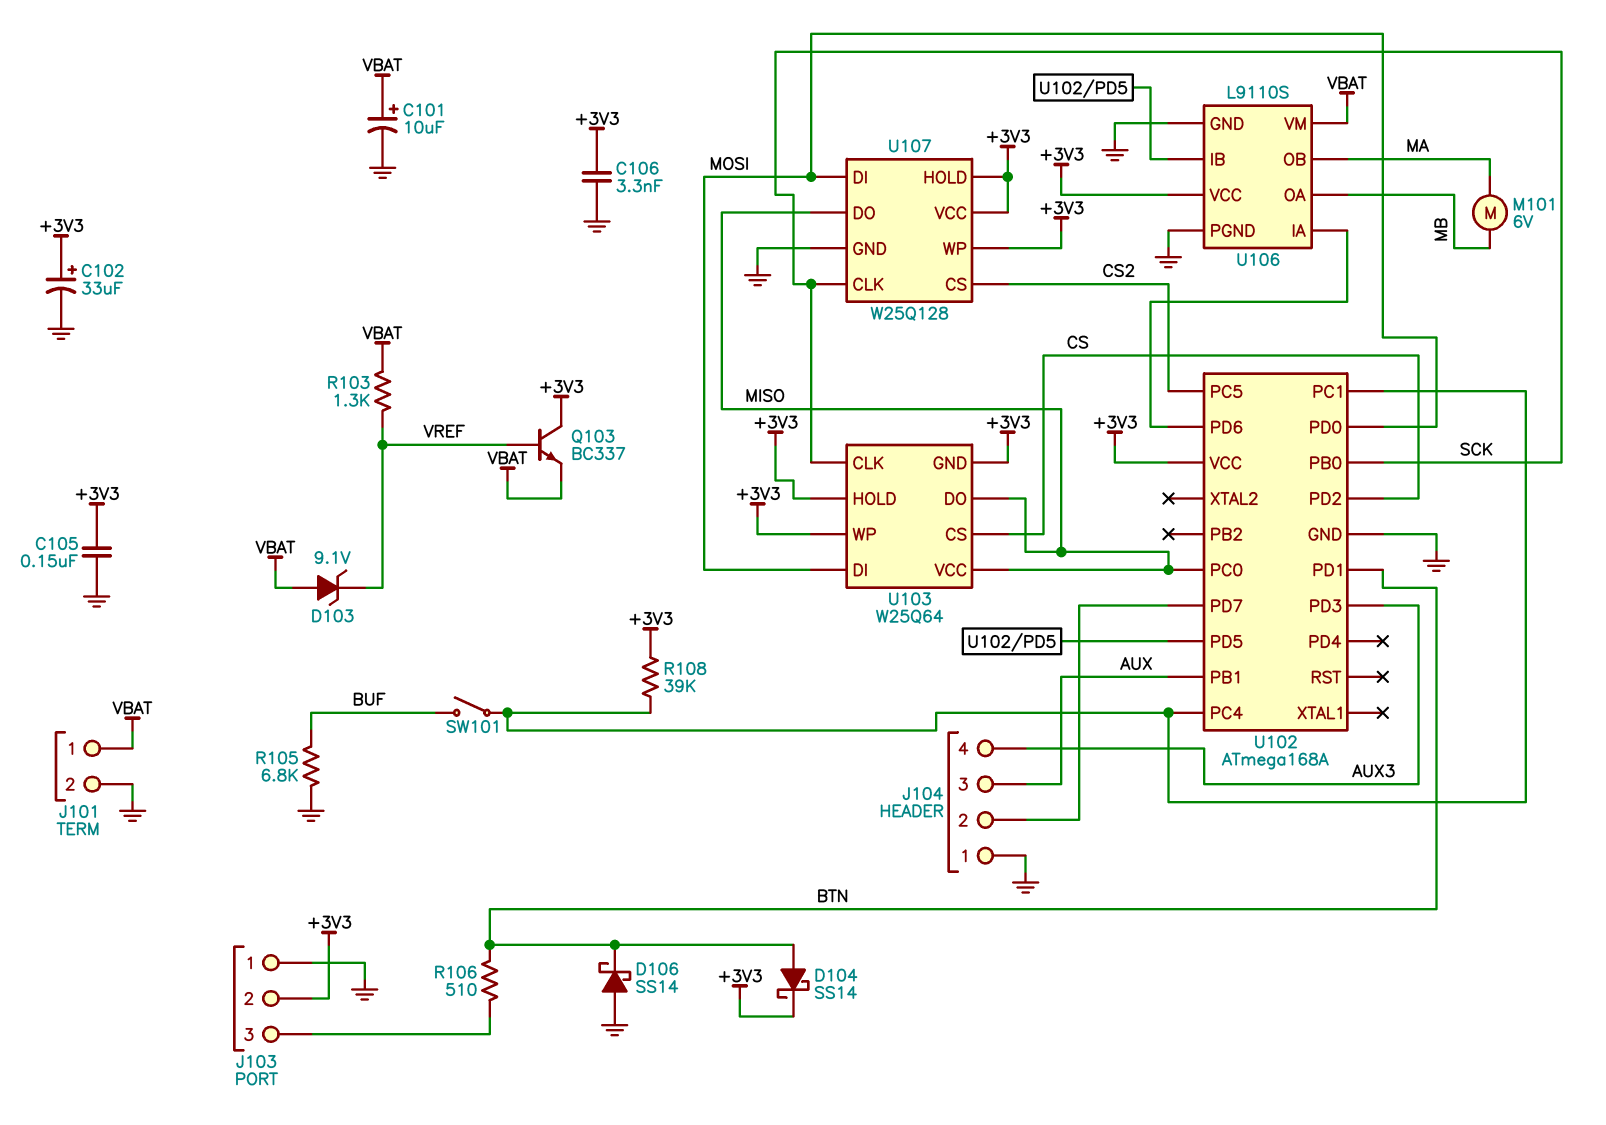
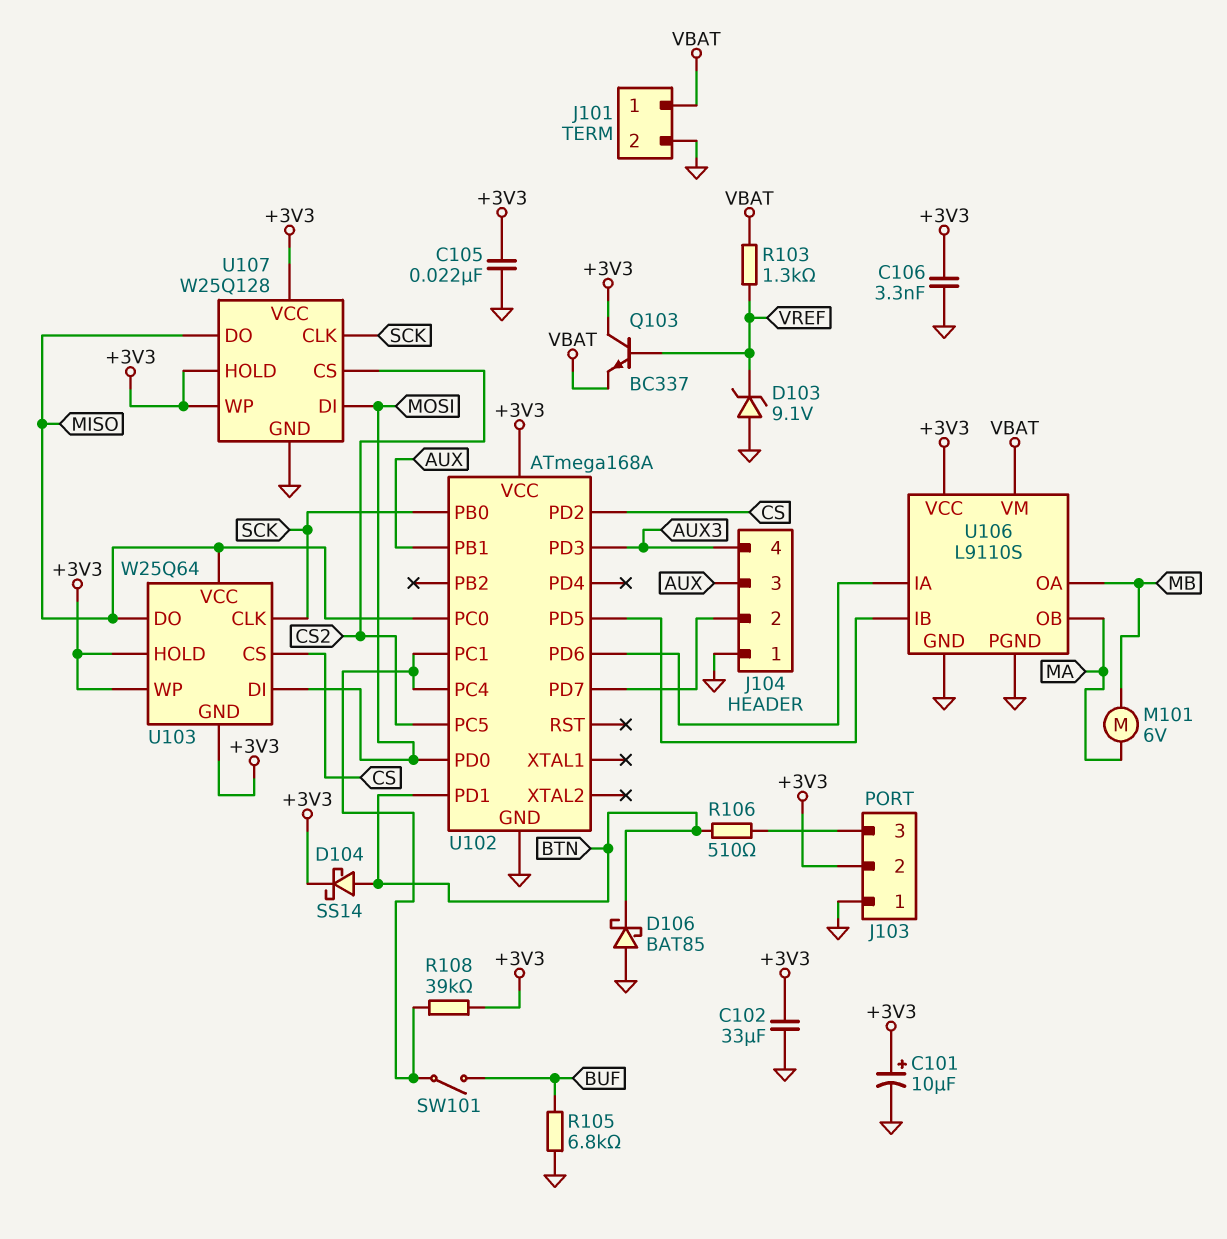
C101: 10uF (plus VBAT, minus GND) -> 10uF (plus +3V3, minus GND)
C102: 33uF (plus +3V3, minus GND) -> 33uF (+3V3, GND)
C105: 150nF (+3V3, GND) -> 22nF (+3V3, GND)
D103: zener 9.1V (A VBAT, K VREF) -> zener 9.1V (A GND, K VREF)
D106: schottky SS14 (A GND, K BTN) -> schottky BAT85 (A GND, K BTN)

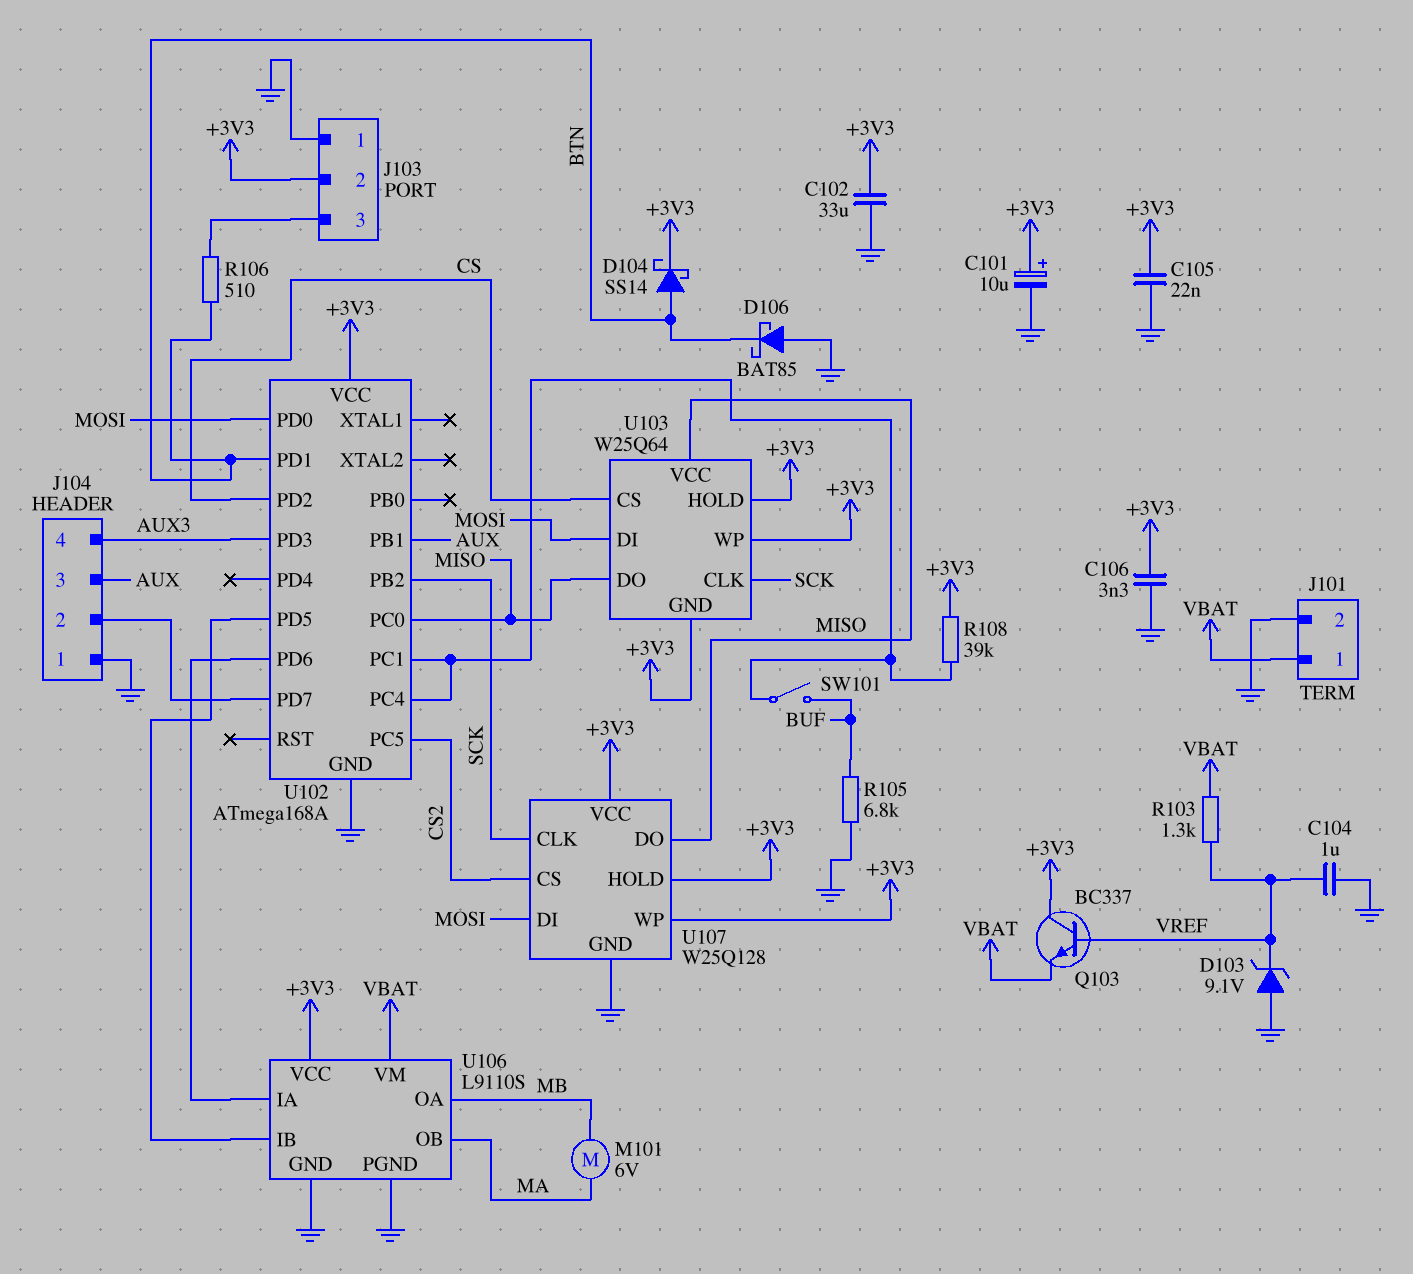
C104: none -> 1uF (GND, VREF)
U102 pin PB0: SCK -> none
U102 pin PB2: none -> SCK

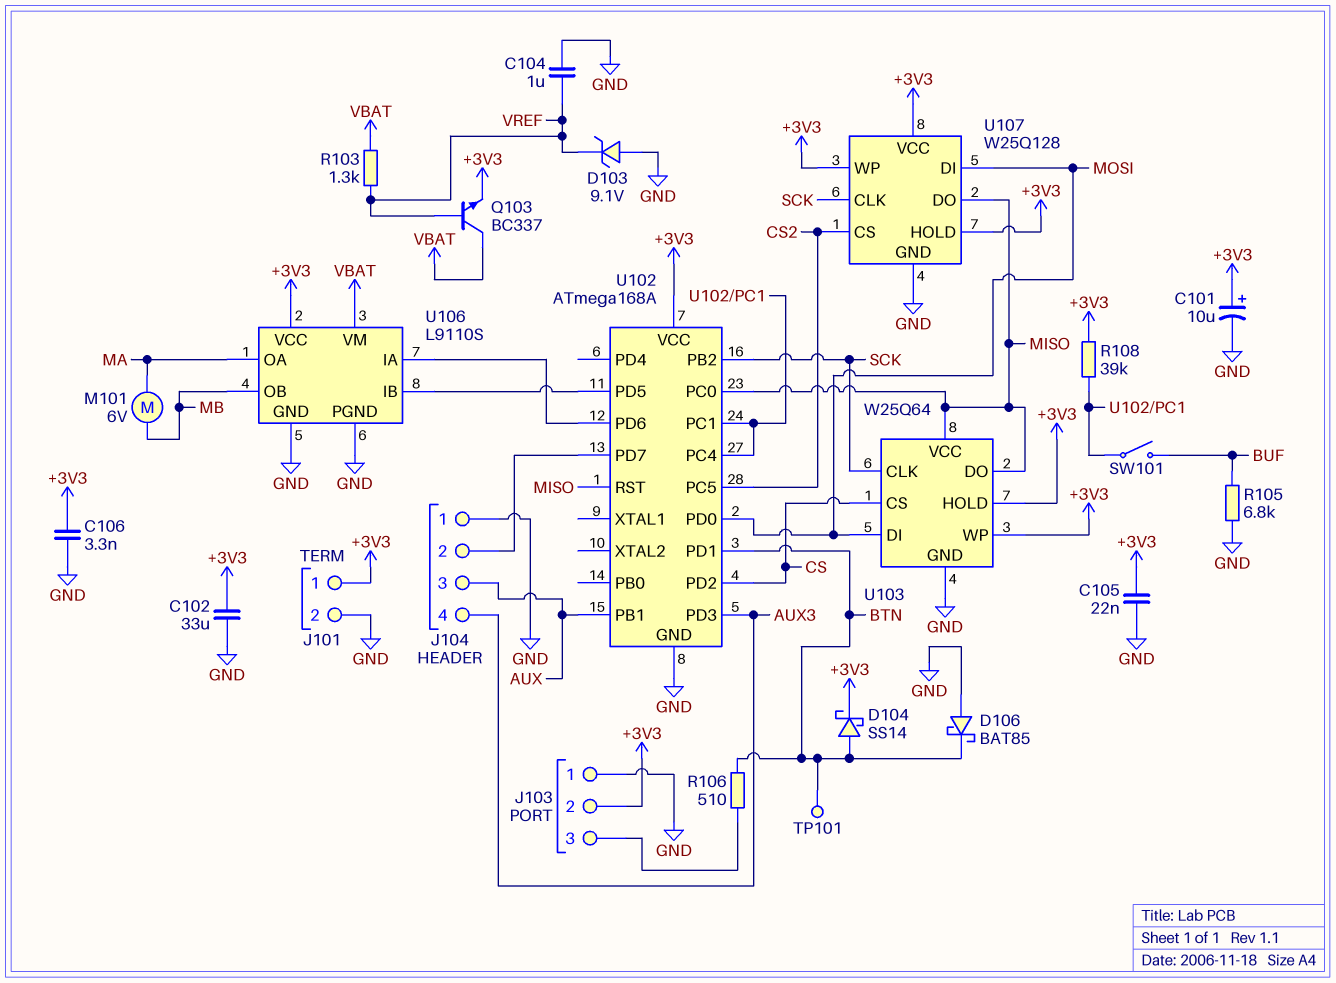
J101 pin 1: VBAT -> +3V3
Q103: NPN BC337 (B VREF, C +3V3, E VBAT) -> NPN BC337 (B VREF, C VBAT, E +3V3)
TP101: none -> test point (BTN)
U102 pin RST: none -> MISO
U103 pin GND: +3V3 -> GND
U106 pin OA: MB -> MA
U106 pin OB: MA -> MB

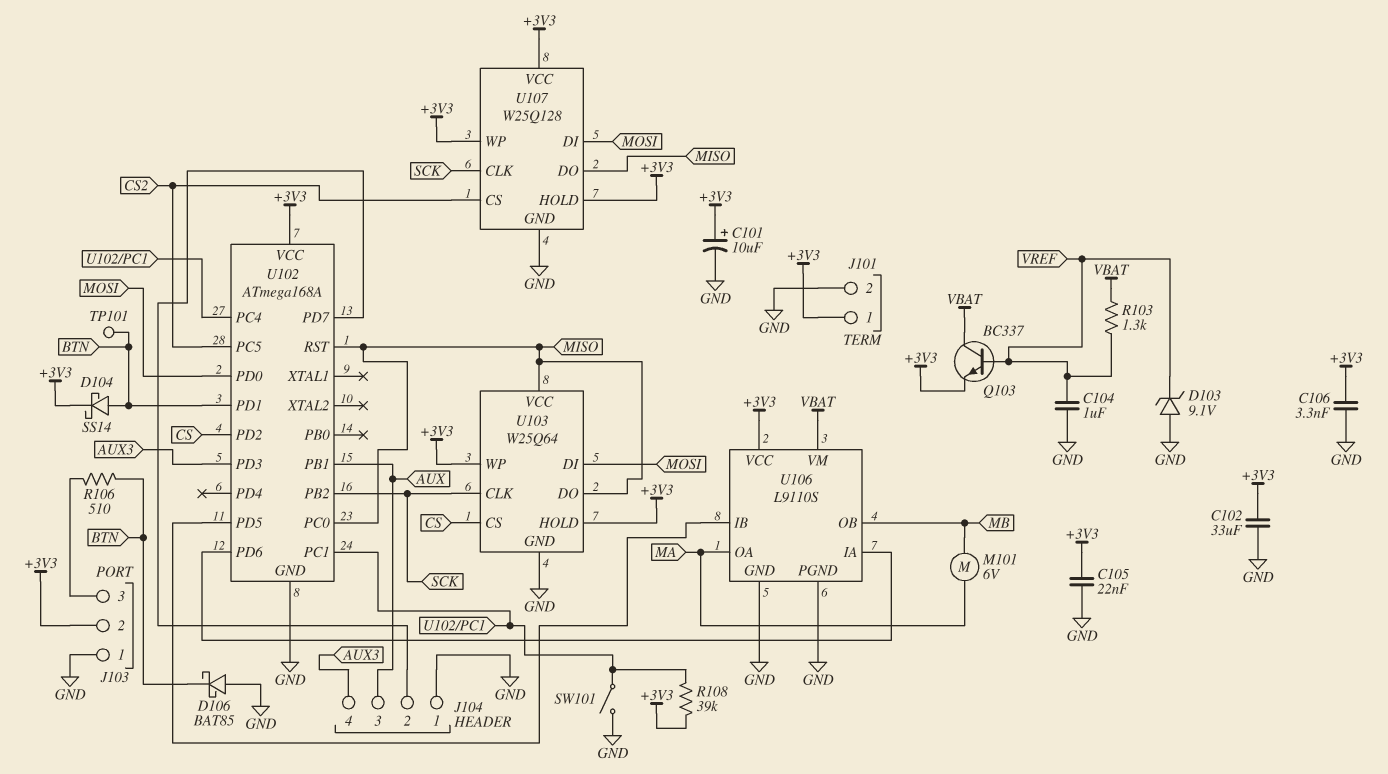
R105: 6.8k (BUF, GND) -> none
SW101: switch (BUF, U102/PC1) -> switch (GND, U102/PC1)

